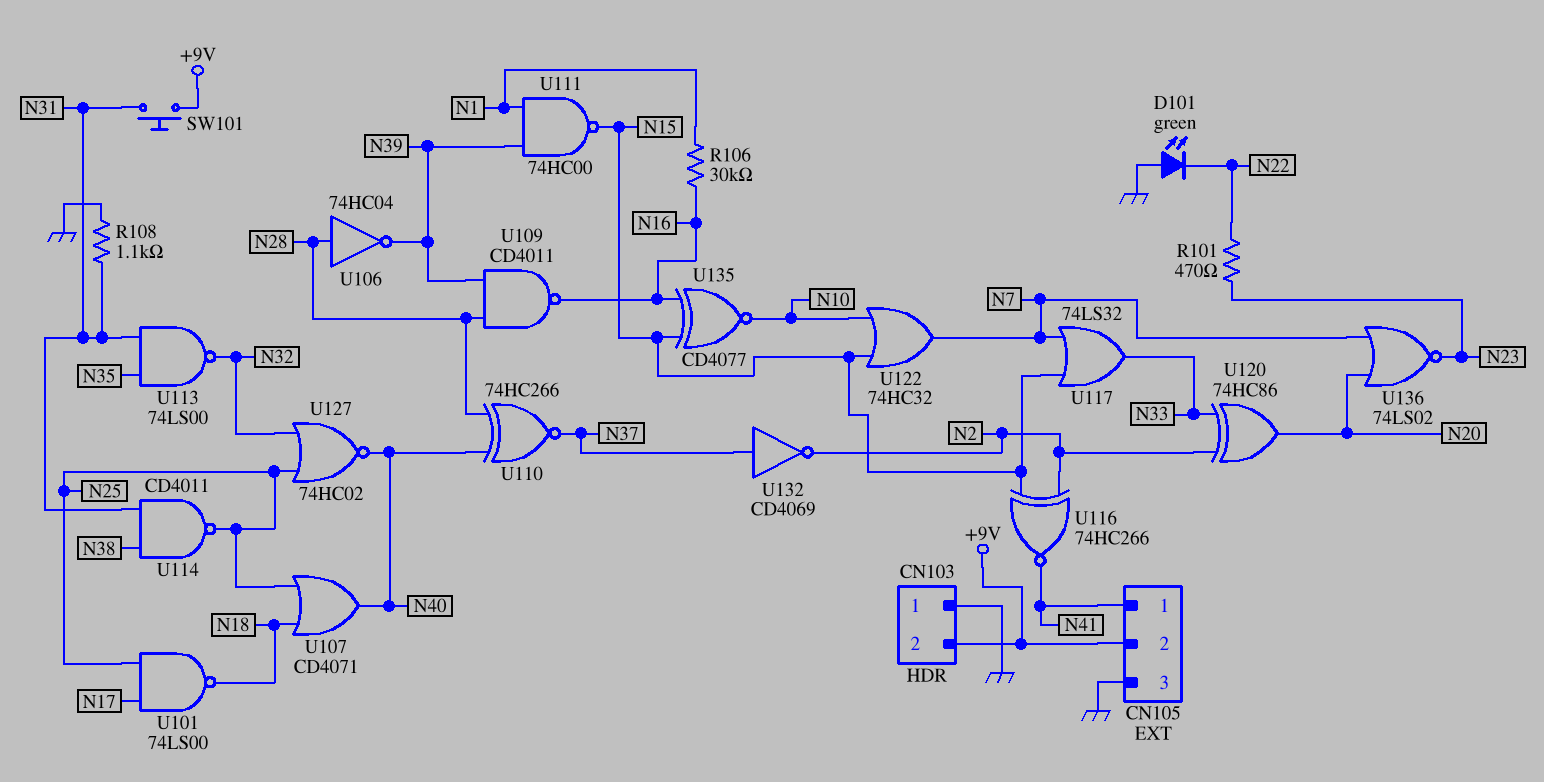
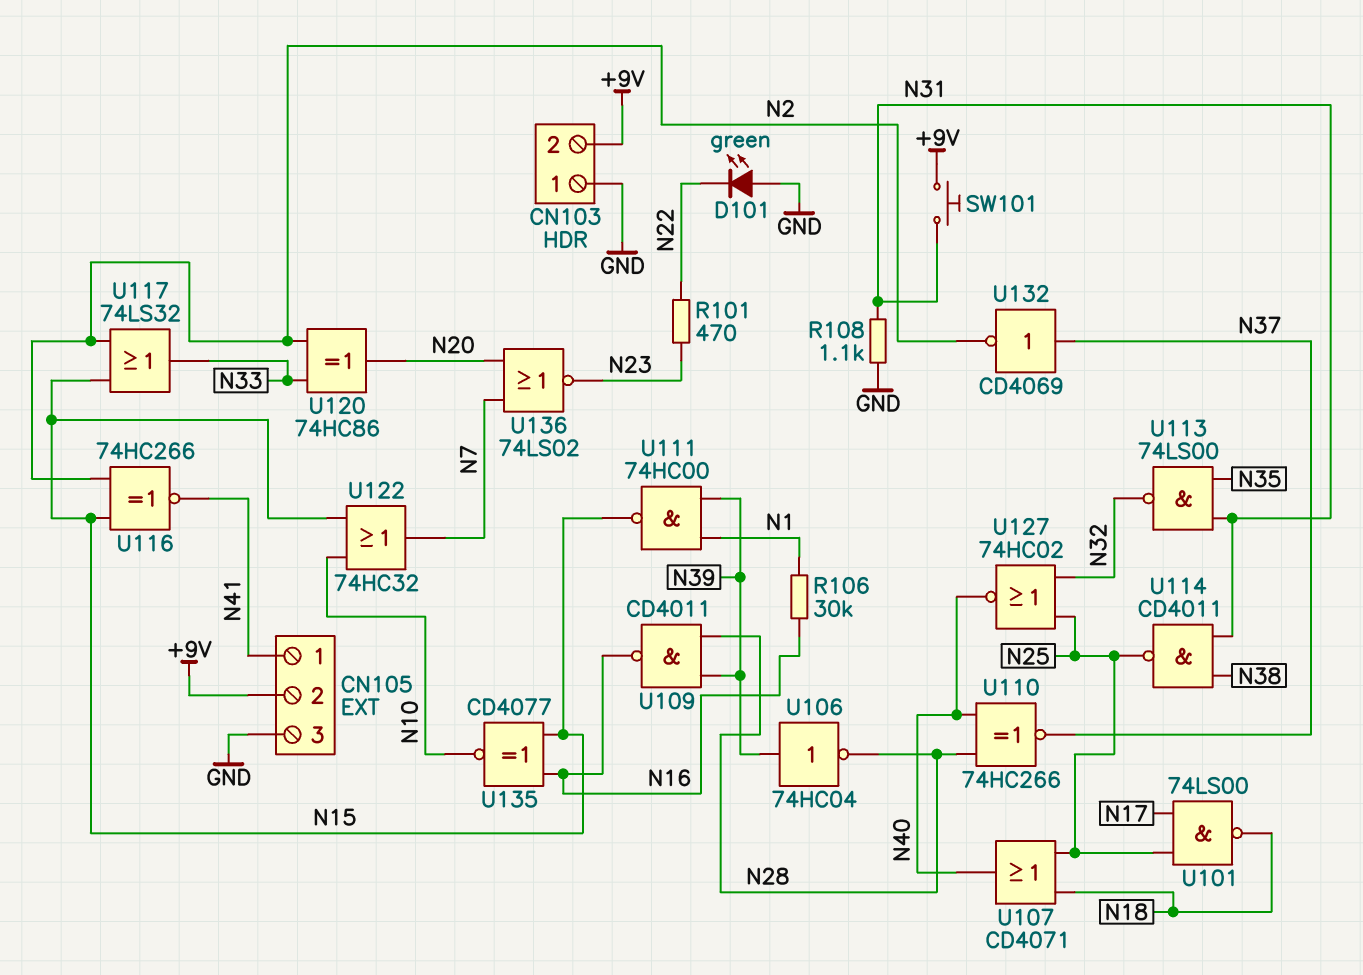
U106: NOT 74HC04 (in N28, out N39) -> NOT 74HC04 (in N39, out N28)
U117: OR 74LS32 (in N7, in N15, out N33) -> OR 74LS32 (in N2, in N15, out N33)

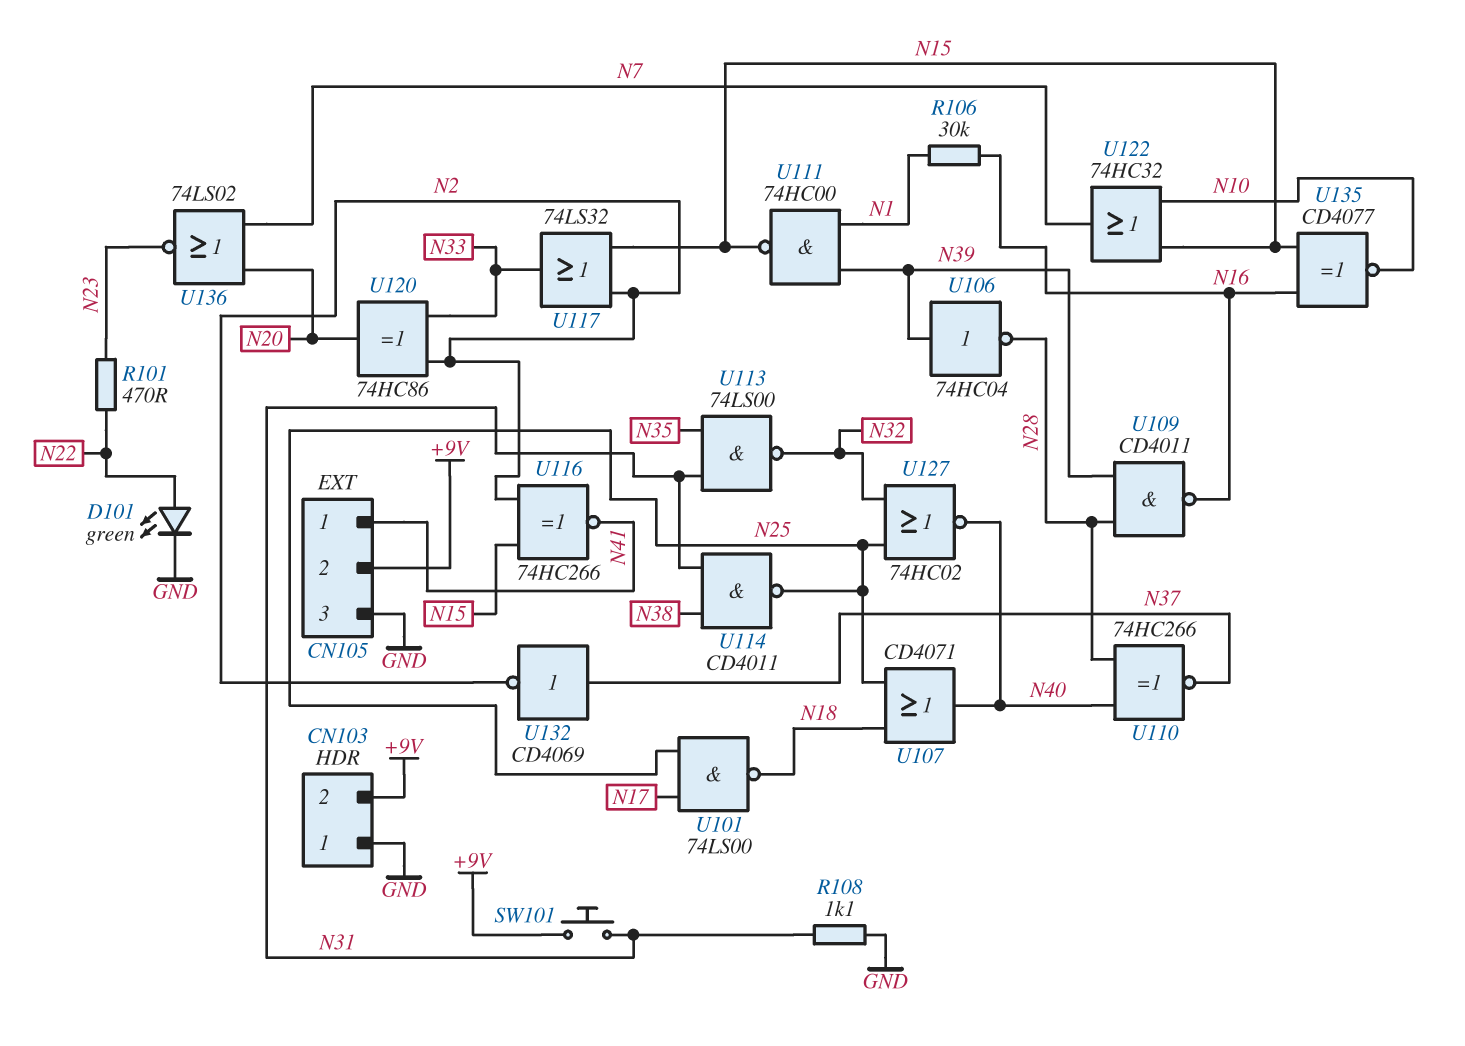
D101: LED green (A GND, K N22) -> LED green (A N22, K GND)

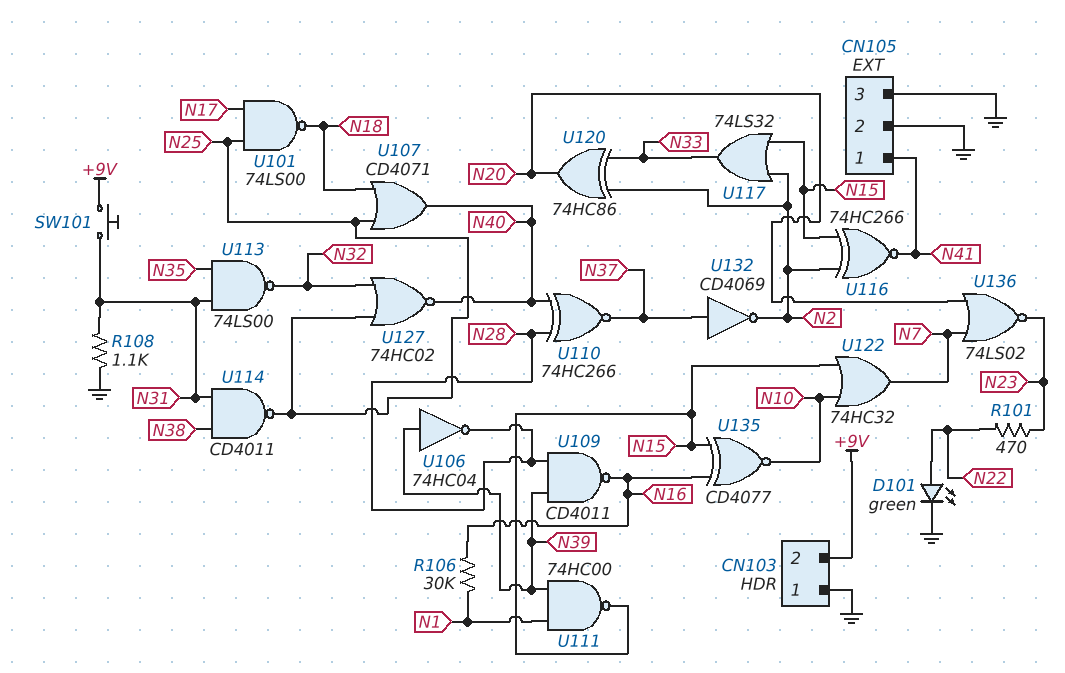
CN105 pin 2: +9V -> GND

